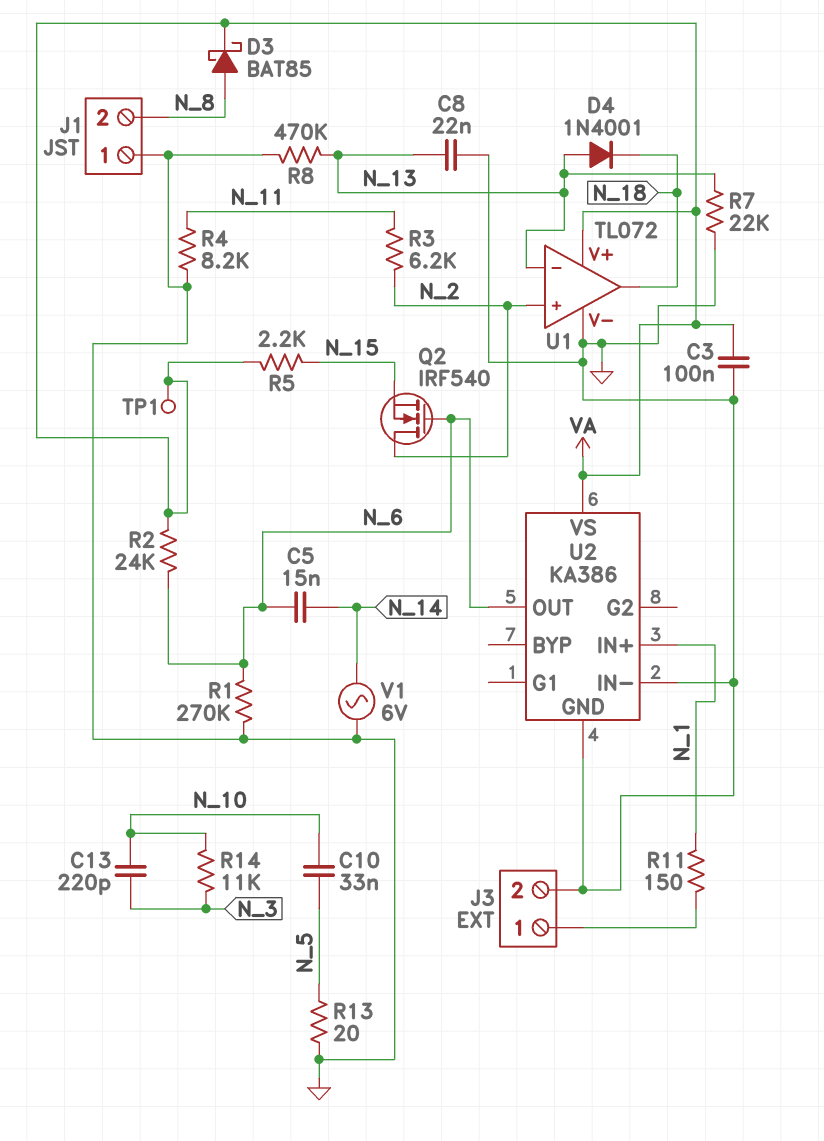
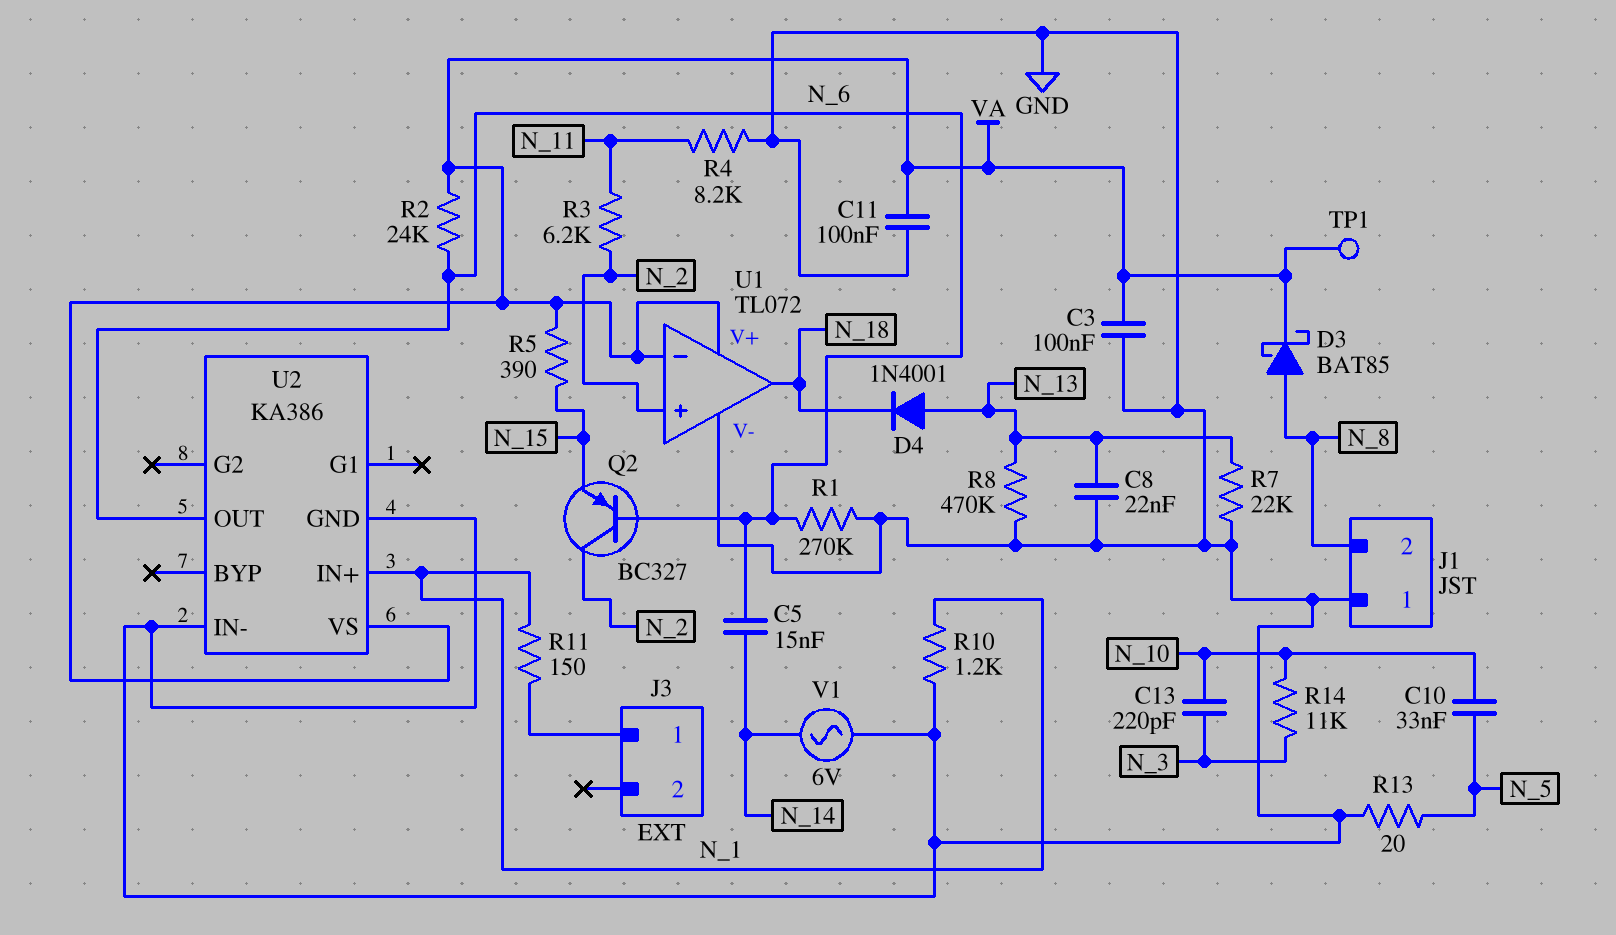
C11: none -> 100nF (GND, VA)
J3 pin 2: GND -> none
Q2: NMOS IRF540 (G N_6, D N_2, S N_15) -> PNP BC327 (B N_6, C N_2, E N_15)
R5: 2.2k (N_15, VA) -> 390 (N_15, VA)
R10: none -> 1.2k (GND, N_1)
U1 pin in-: N_13 -> VA

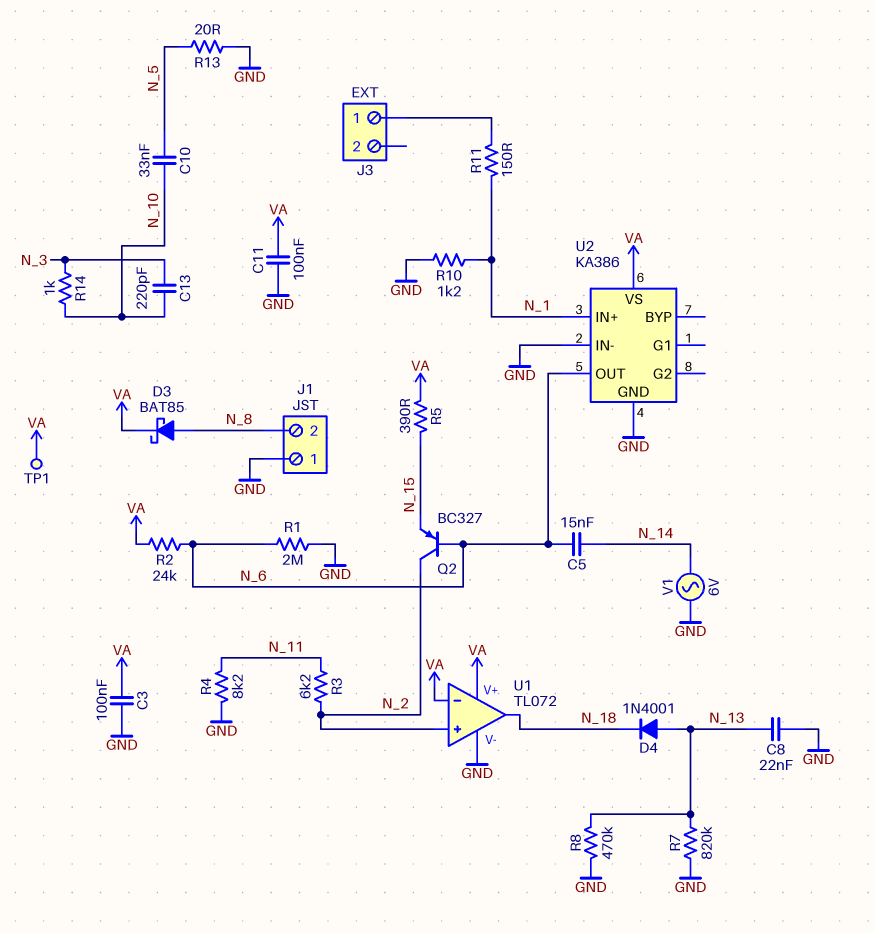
R1: 270k (GND, N_6) -> 2M (GND, N_6)
R7: 22k (GND, N_13) -> 820k (GND, N_13)
R14: 11k (N_3, N_10) -> 1k (N_3, N_10)

